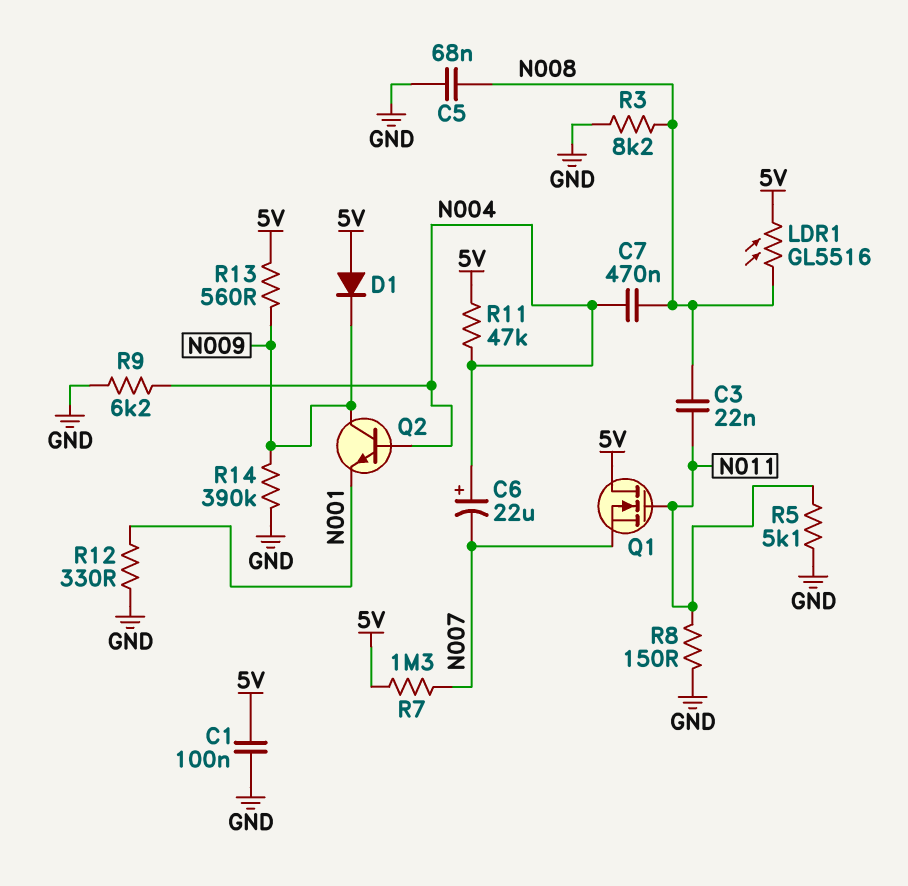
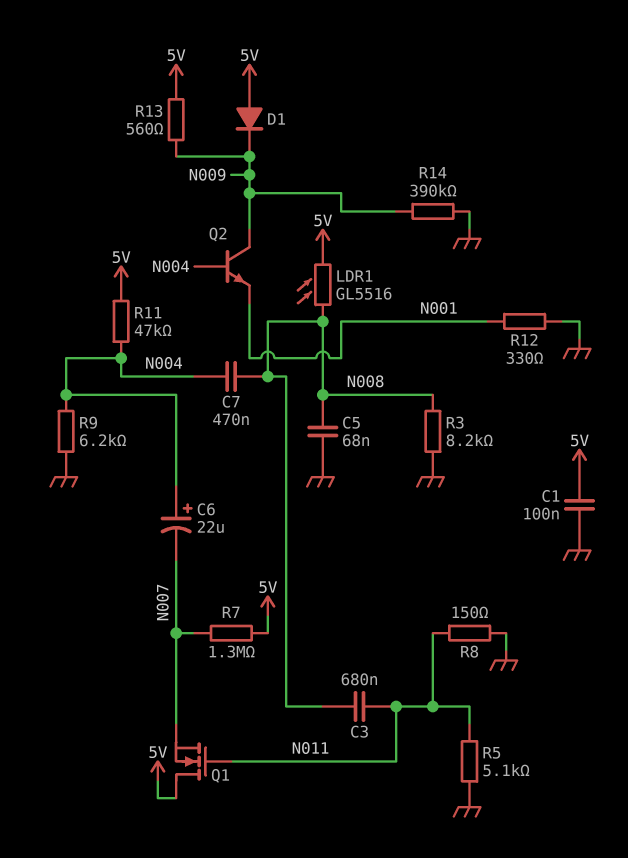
C3: 22nF (N008, N011) -> 680nF (N008, N011)

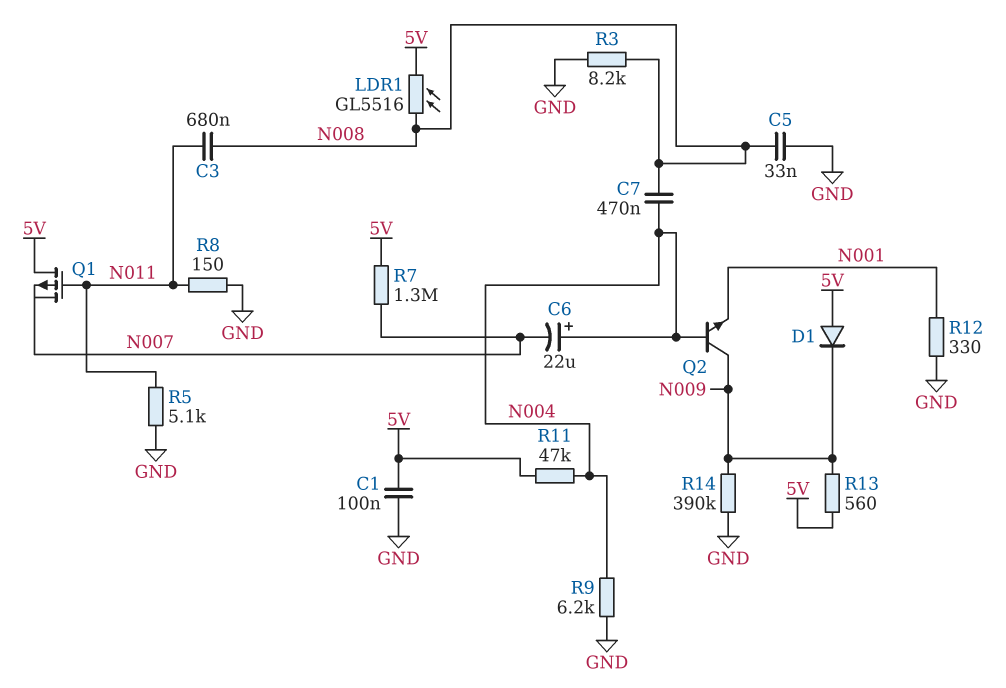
C5: 68nF (GND, N008) -> 33nF (GND, N008)
Q1: NMOS (G N011, D 5V, S N007) -> PMOS (G N011, D 5V, S N007)

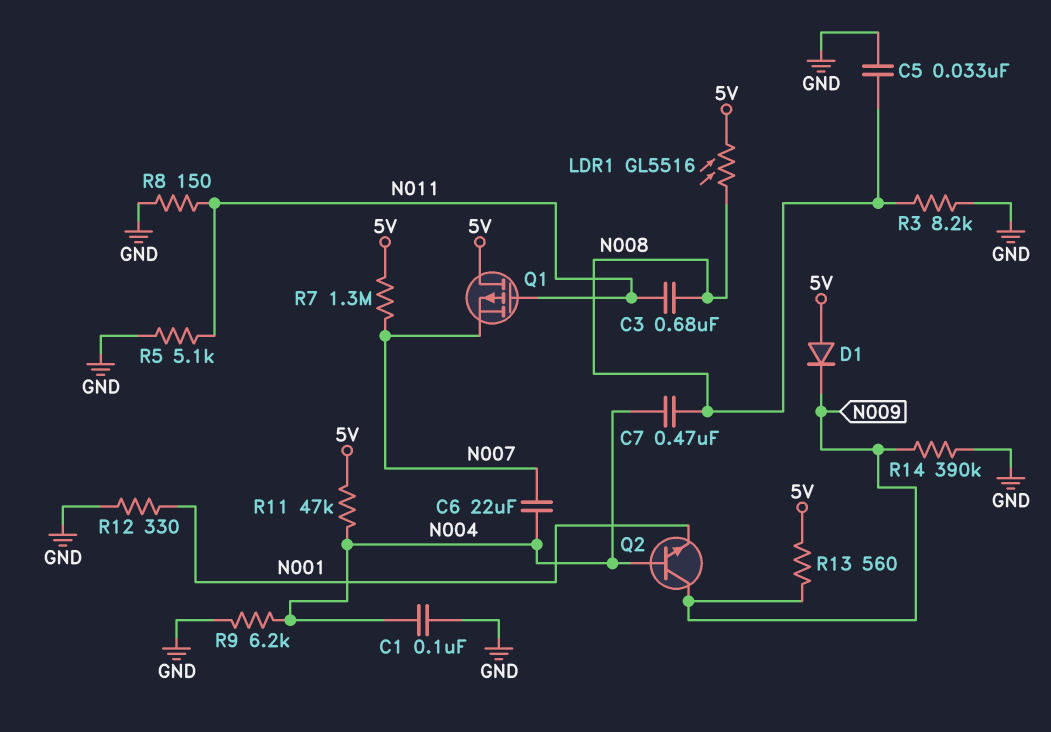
C1: 100nF (5V, GND) -> 100nF (GND, N004)
C6: 22uF (plus N004, minus N007) -> 22uF (N004, N007)

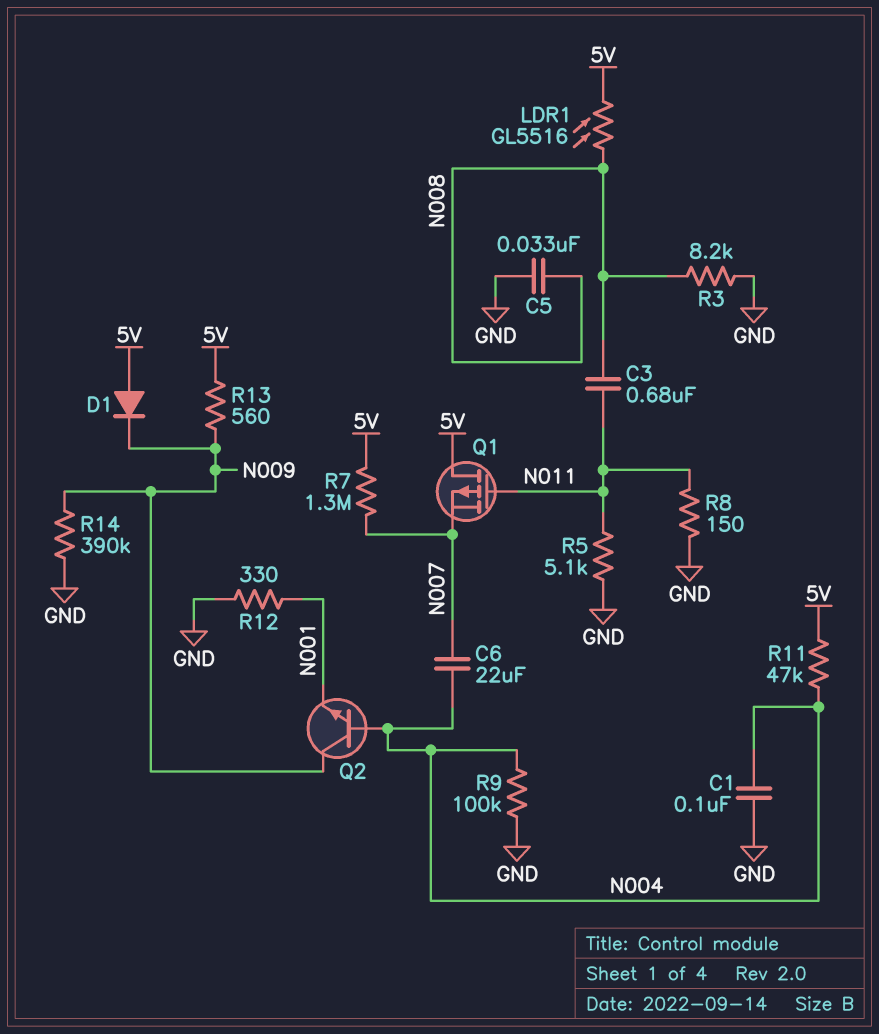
C7: 470nF (N004, N008) -> none
R9: 6.2k (GND, N004) -> 100k (GND, N004)

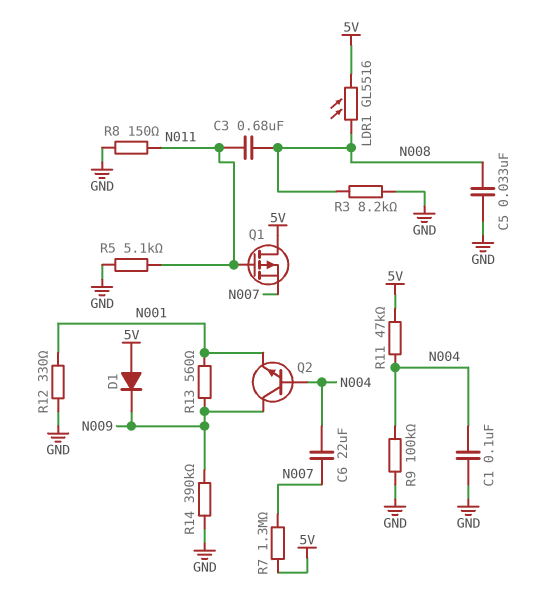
R13: 560 (5V, N009) -> 560 (N001, N009)

